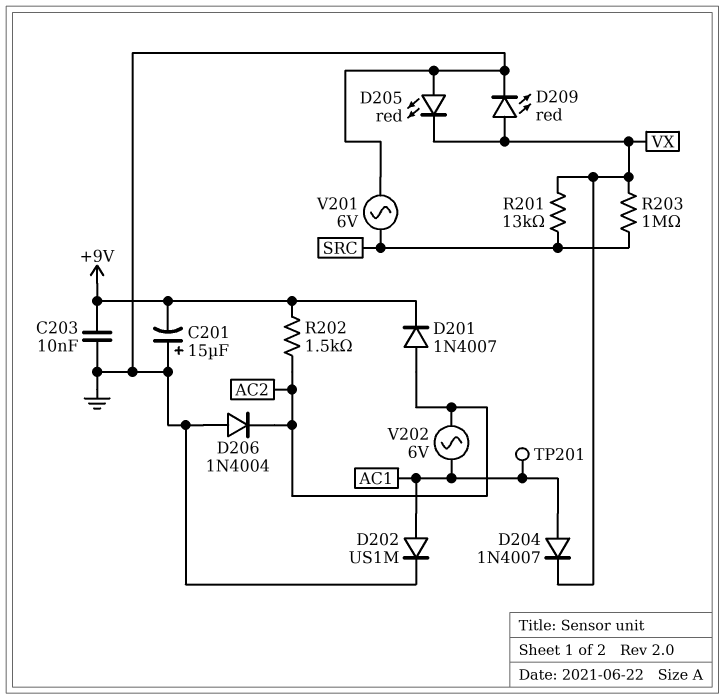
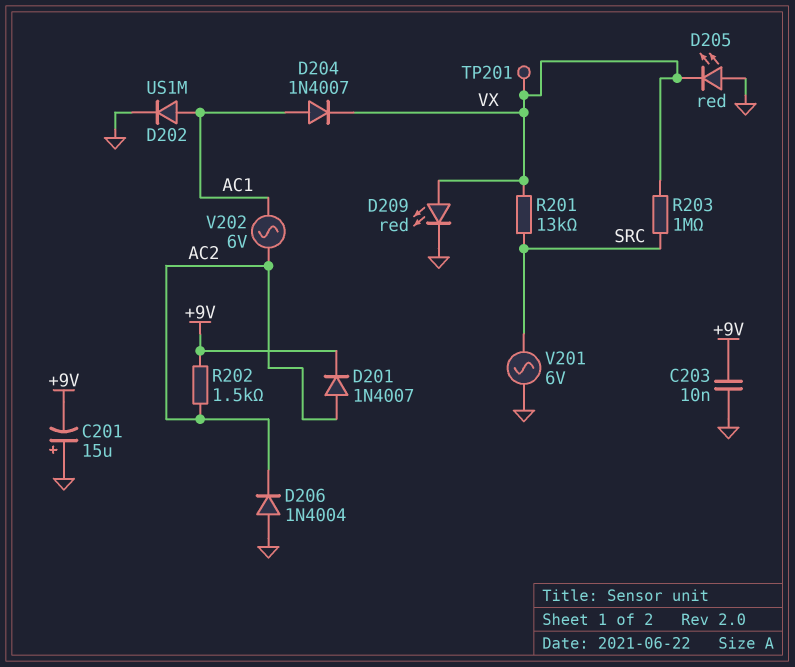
TP201: test point (AC1) -> test point (VX)

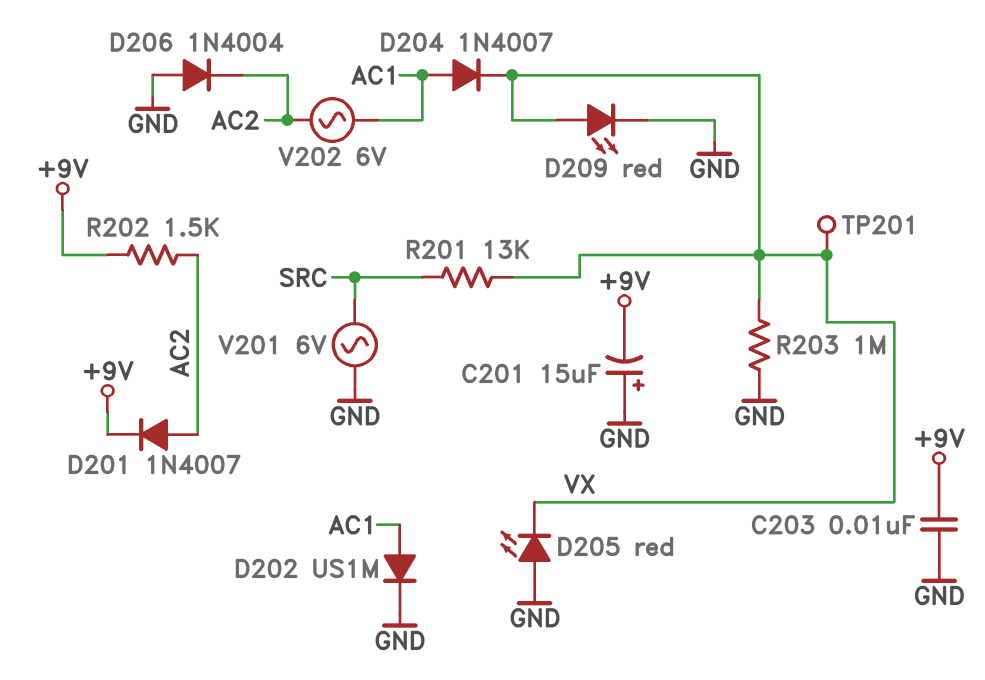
R203: 1M (SRC, VX) -> 1M (GND, VX)

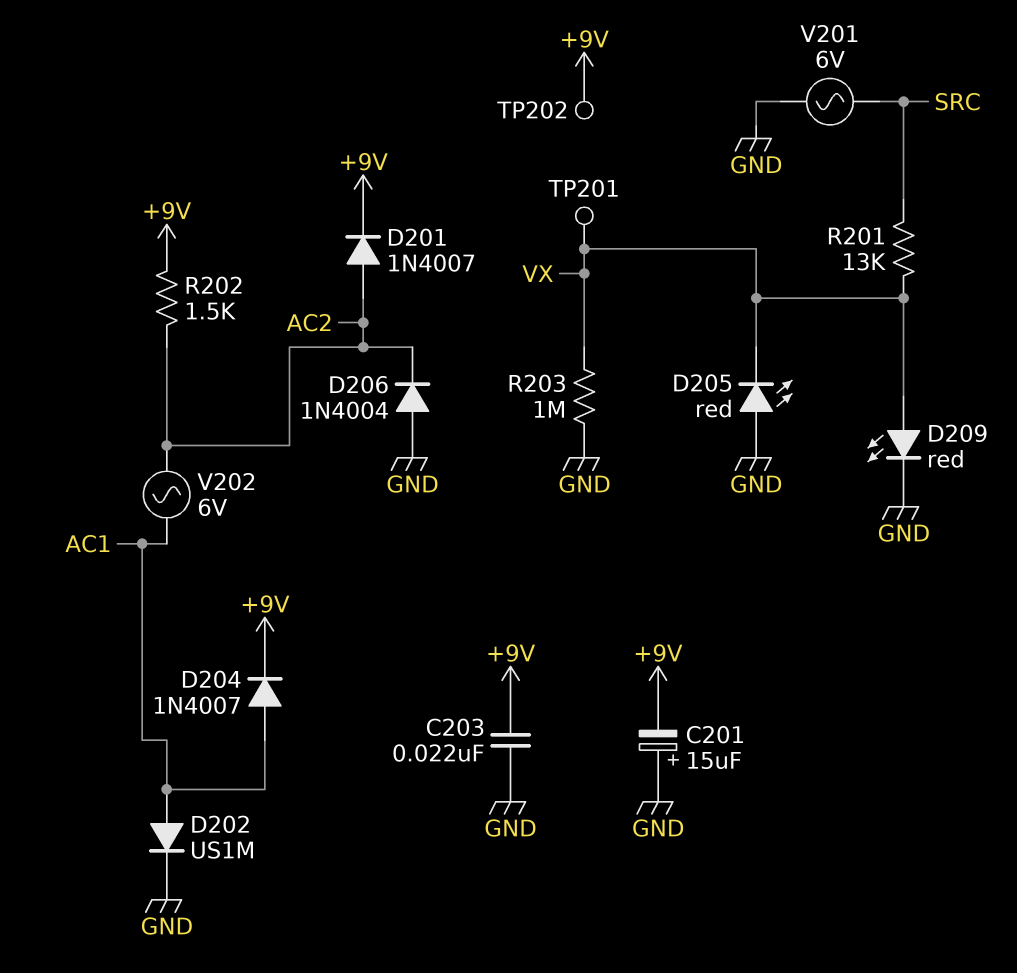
C203: 10nF (+9V, GND) -> 22nF (+9V, GND)
D204: diode 1N4007 (A AC1, K VX) -> diode 1N4007 (A AC1, K +9V)
TP202: none -> test point (+9V)

